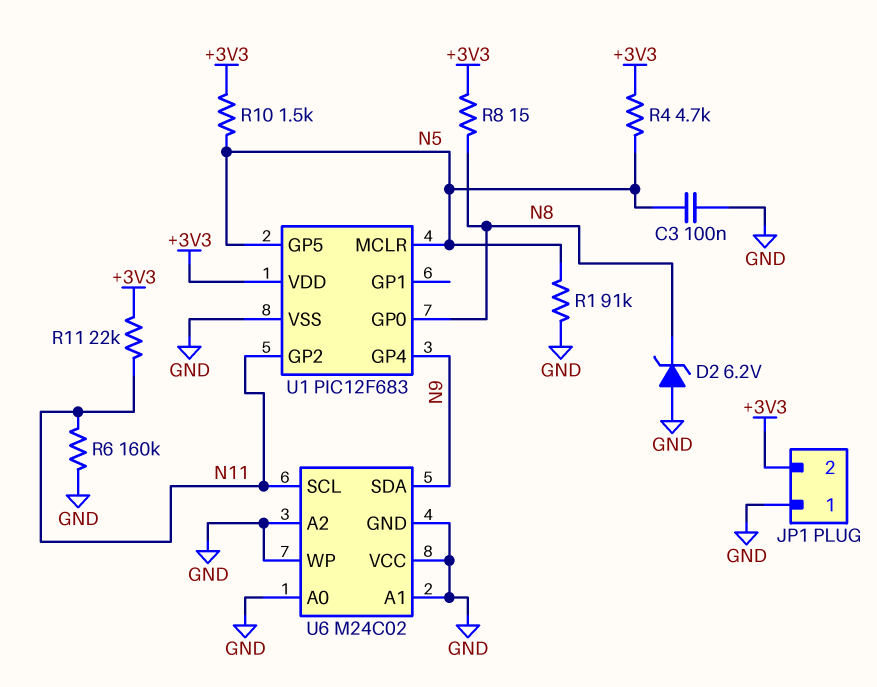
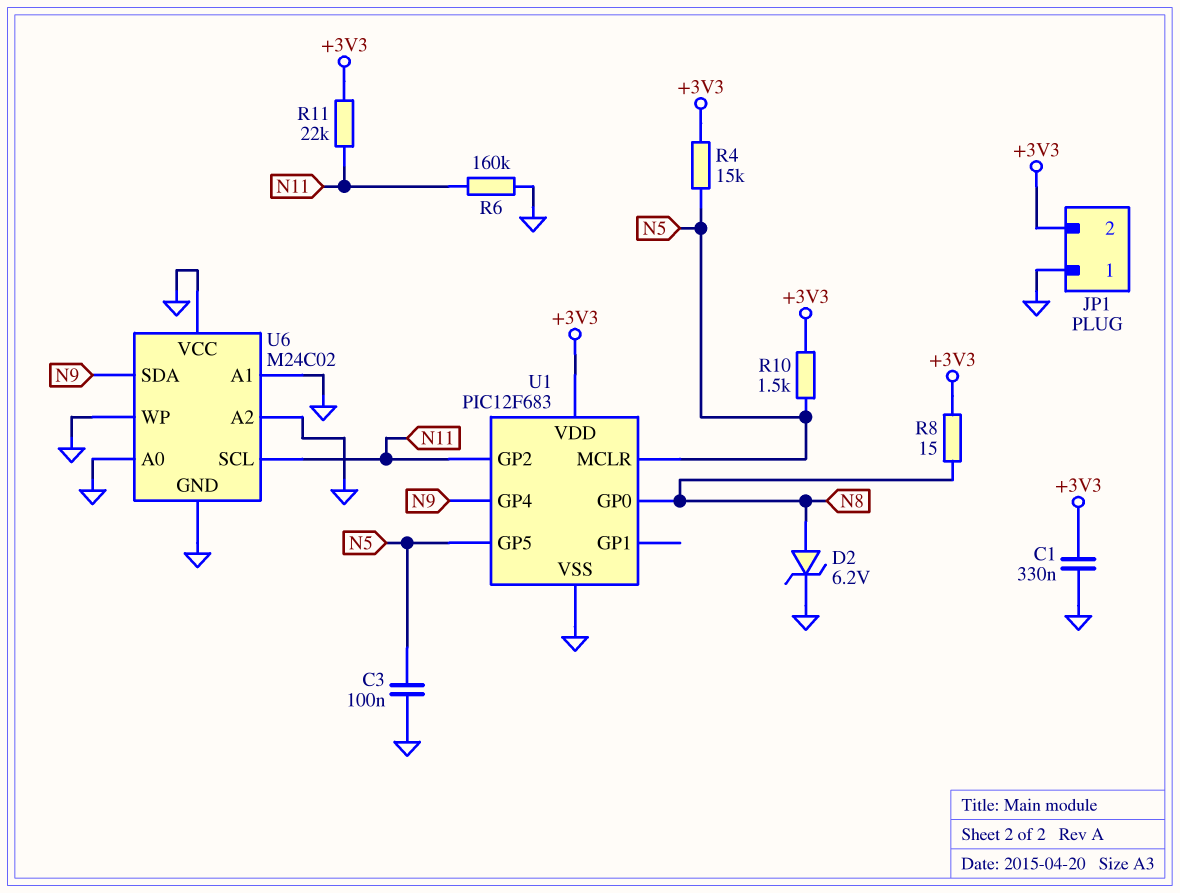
C1: none -> 330nF (+3V3, GND)
D2: zener 6.2V (A GND, K N8) -> zener 6.2V (A N8, K GND)
R1: 91k (GND, N5) -> none
R4: 4.7k (+3V3, N5) -> 15k (+3V3, N5)

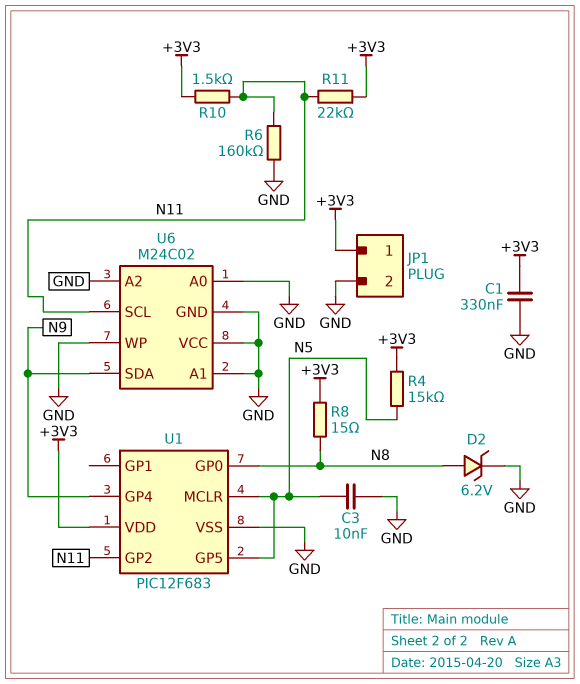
C3: 100nF (GND, N5) -> 10nF (GND, N5)
JP1 pin 1: GND -> +3V3
JP1 pin 2: +3V3 -> GND
R10: 1.5k (+3V3, N5) -> 1.5k (+3V3, N11)

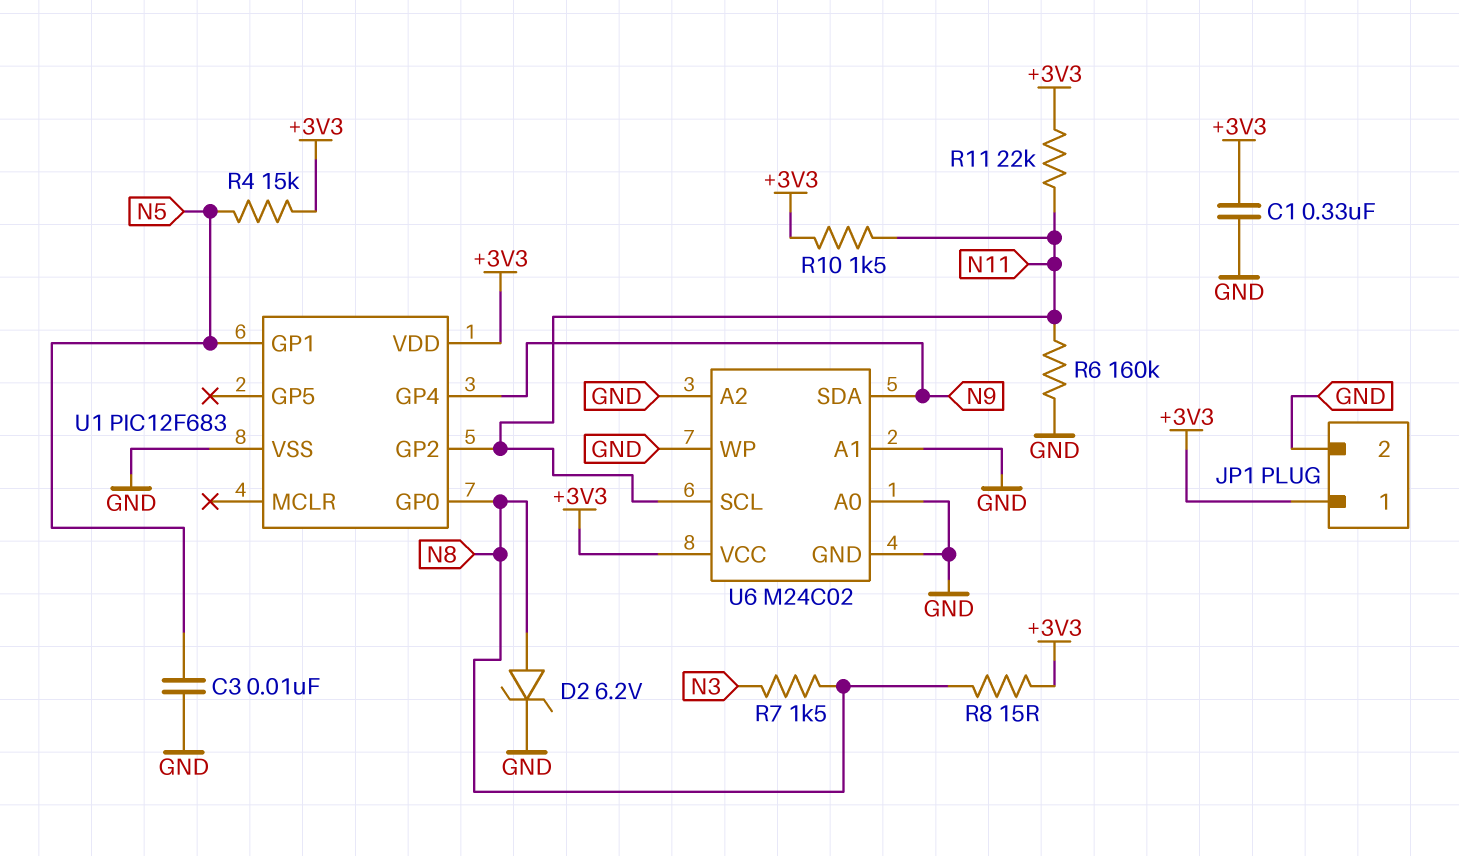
R7: none -> 1.5k (N3, N8)
U1 pin GP1: none -> N5
U1 pin GP5: N5 -> none
U1 pin MCLR: N5 -> none
U6 pin VCC: GND -> +3V3

